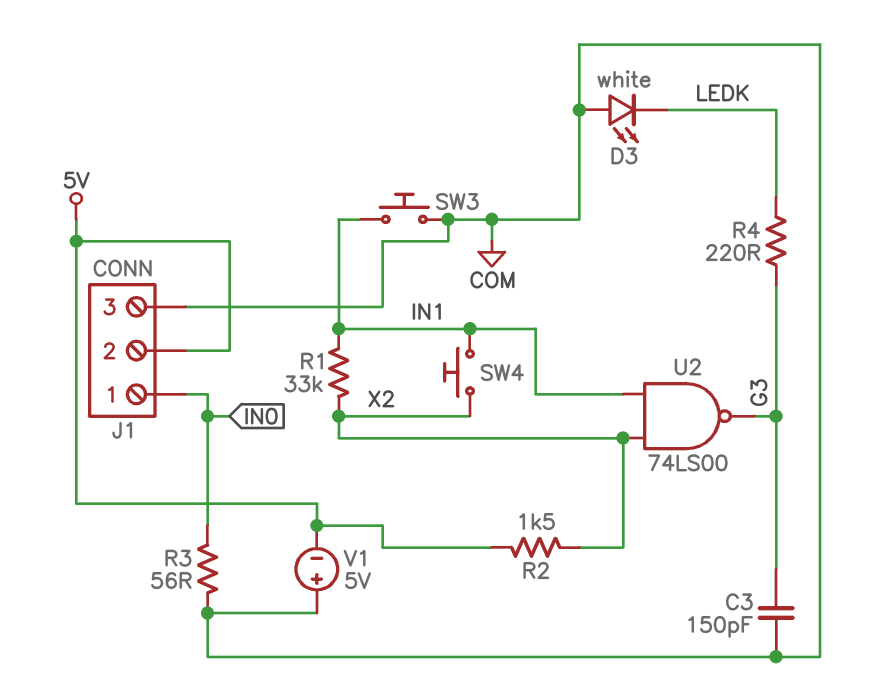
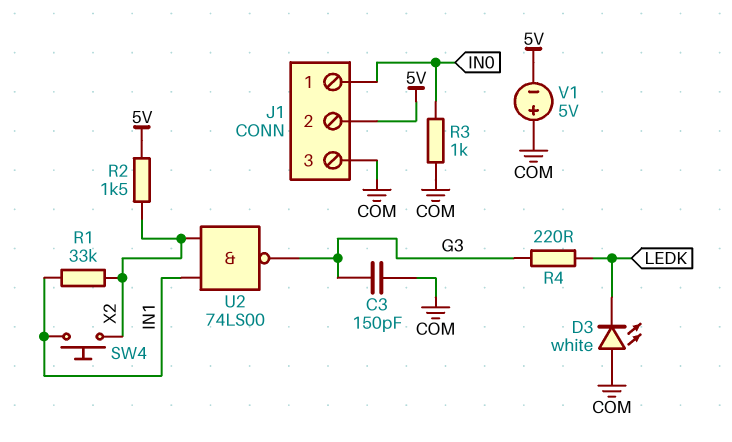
R3: 56 (COM, IN0) -> 1k (COM, IN0)
SW3: button (COM, IN1) -> none

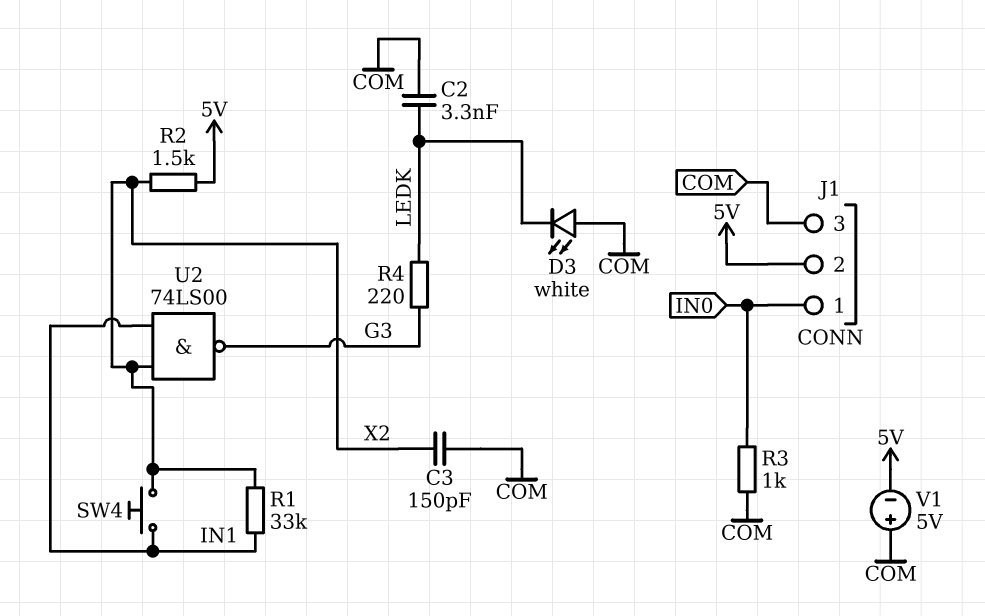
C2: none -> 3.3nF (COM, LEDK)
C3: 150pF (COM, G3) -> 150pF (COM, X2)

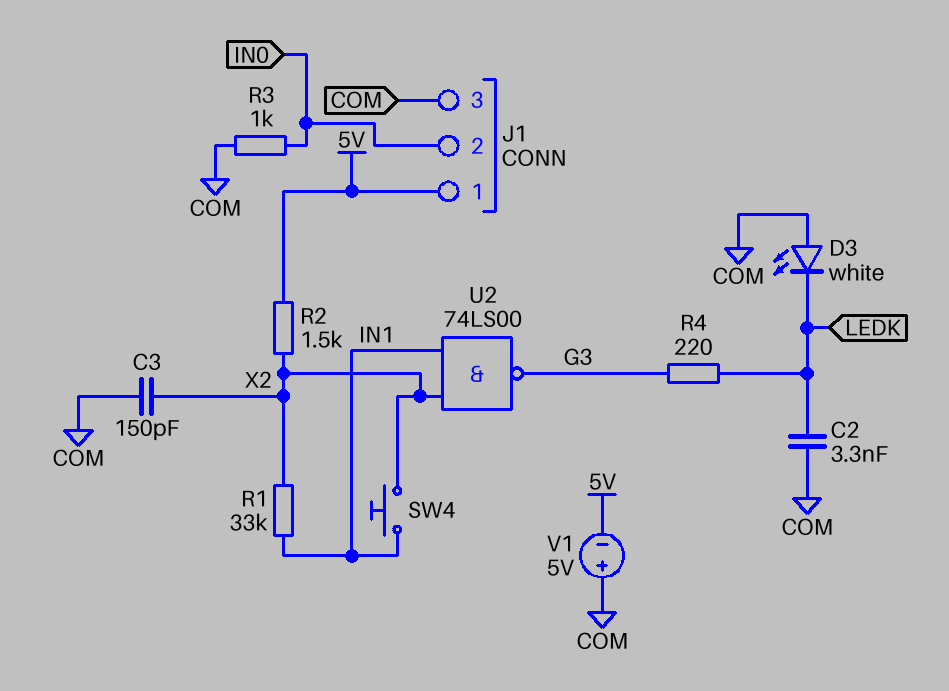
J1 pin 1: IN0 -> 5V
J1 pin 2: 5V -> IN0

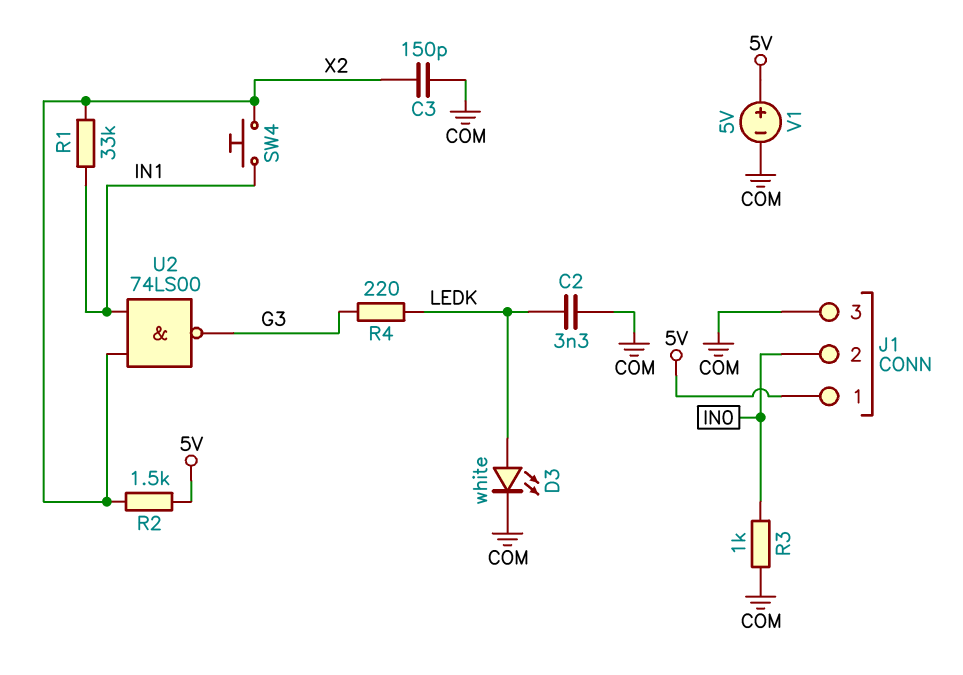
D3: LED white (A COM, K LEDK) -> LED white (A LEDK, K COM)
V1: 5V (plus COM, minus 5V) -> 5V (plus 5V, minus COM)

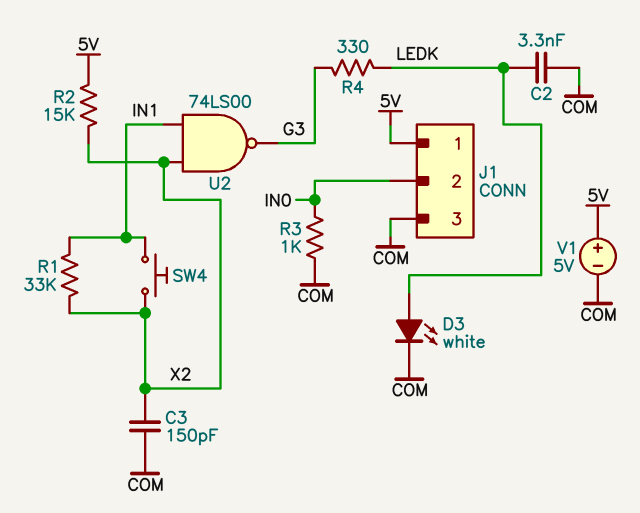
R2: 1.5k (5V, X2) -> 15k (5V, X2)
R4: 220 (G3, LEDK) -> 330 (G3, LEDK)

